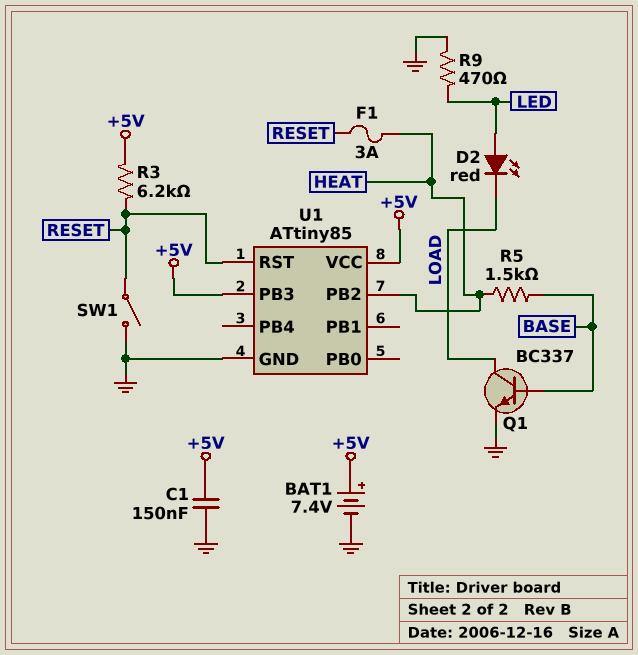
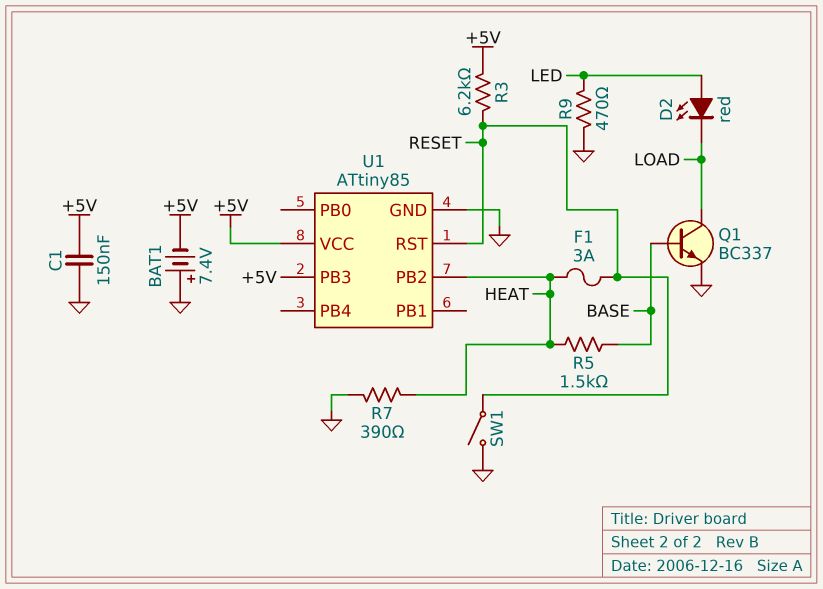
BAT1: 7.4V (plus +5V, minus GND) -> 7.4V (plus GND, minus +5V)
R7: none -> 390 (GND, HEAT)

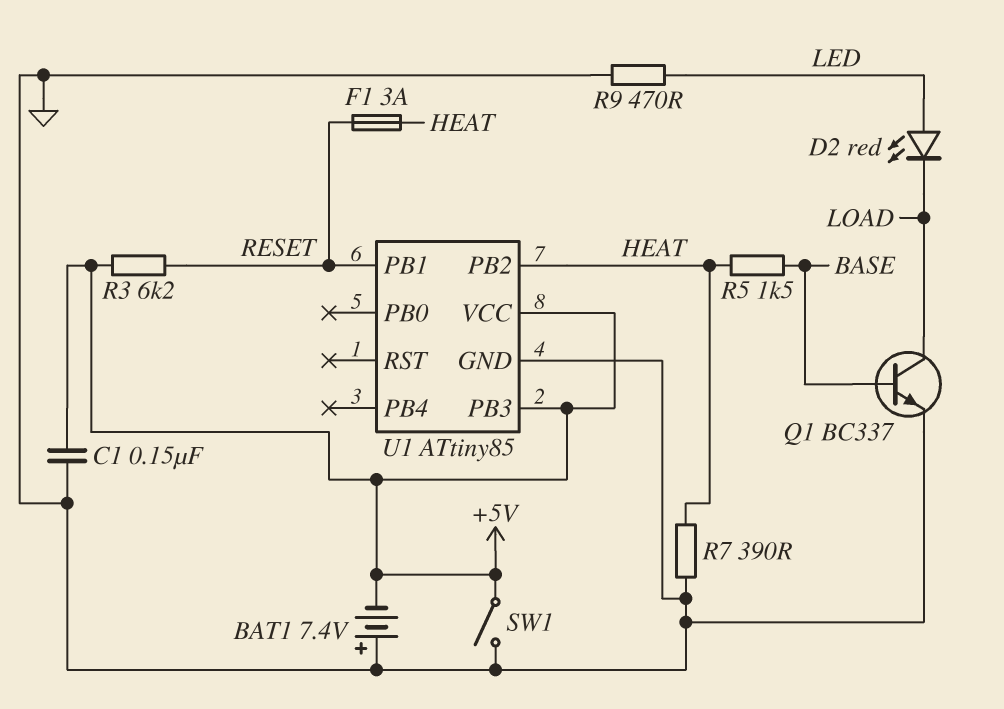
SW1: switch (GND, RESET) -> switch (+5V, GND)
U1 pin PB1: none -> RESET
U1 pin RST: RESET -> none

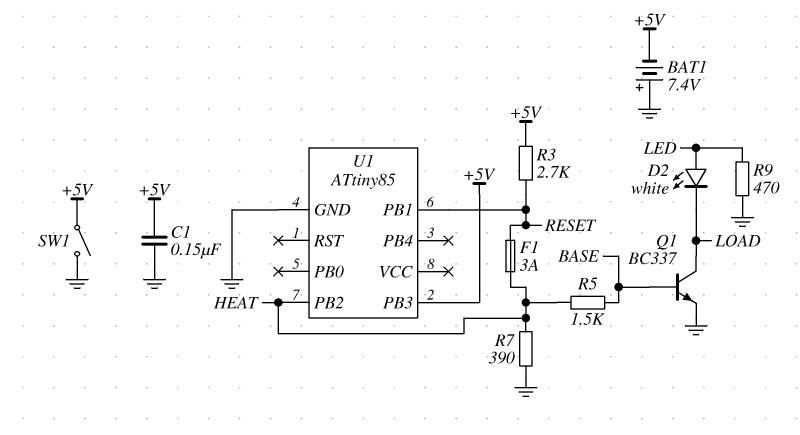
D2: LED red (A LED, K LOAD) -> LED white (A LED, K LOAD)
R3: 6.2k (+5V, RESET) -> 2.7k (+5V, RESET)
U1 pin VCC: +5V -> none

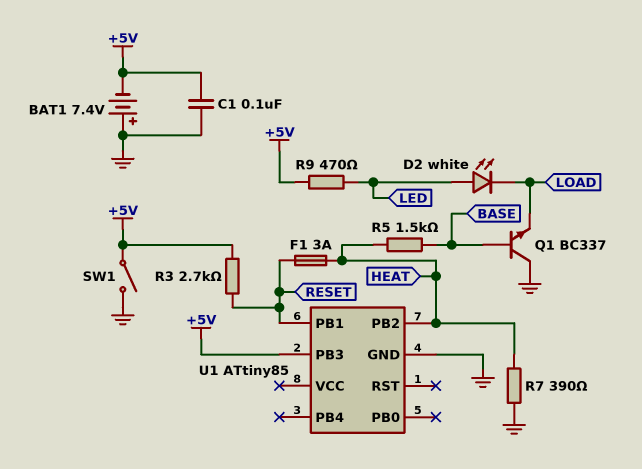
C1: 150nF (+5V, GND) -> 100nF (+5V, GND)
Q1: NPN BC337 (B BASE, C LOAD, E GND) -> NPN BC337 (B BASE, C GND, E LOAD)
R9: 470 (GND, LED) -> 470 (+5V, LED)

